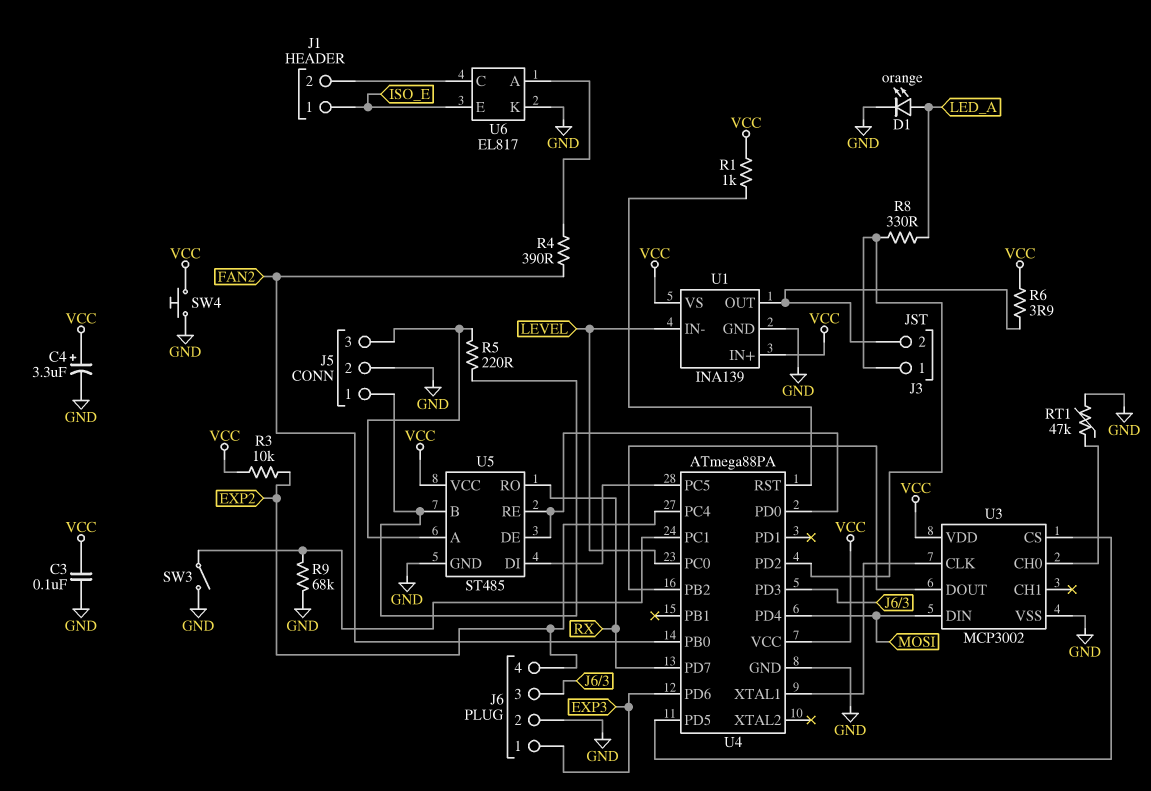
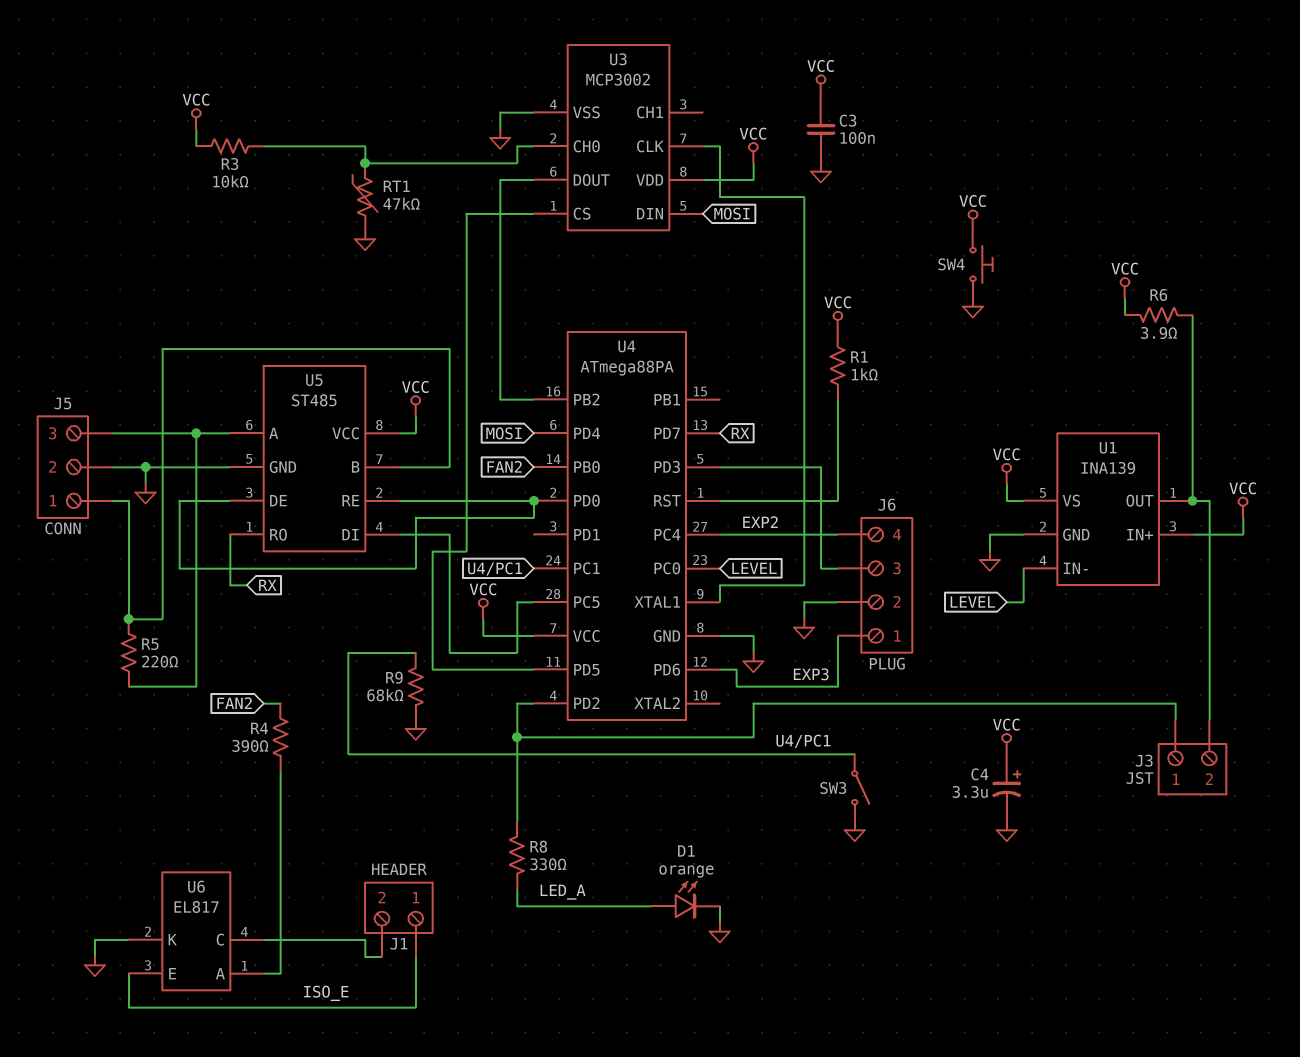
R3: 10k (EXP2, VCC) -> 10k (U3/CH0, VCC)

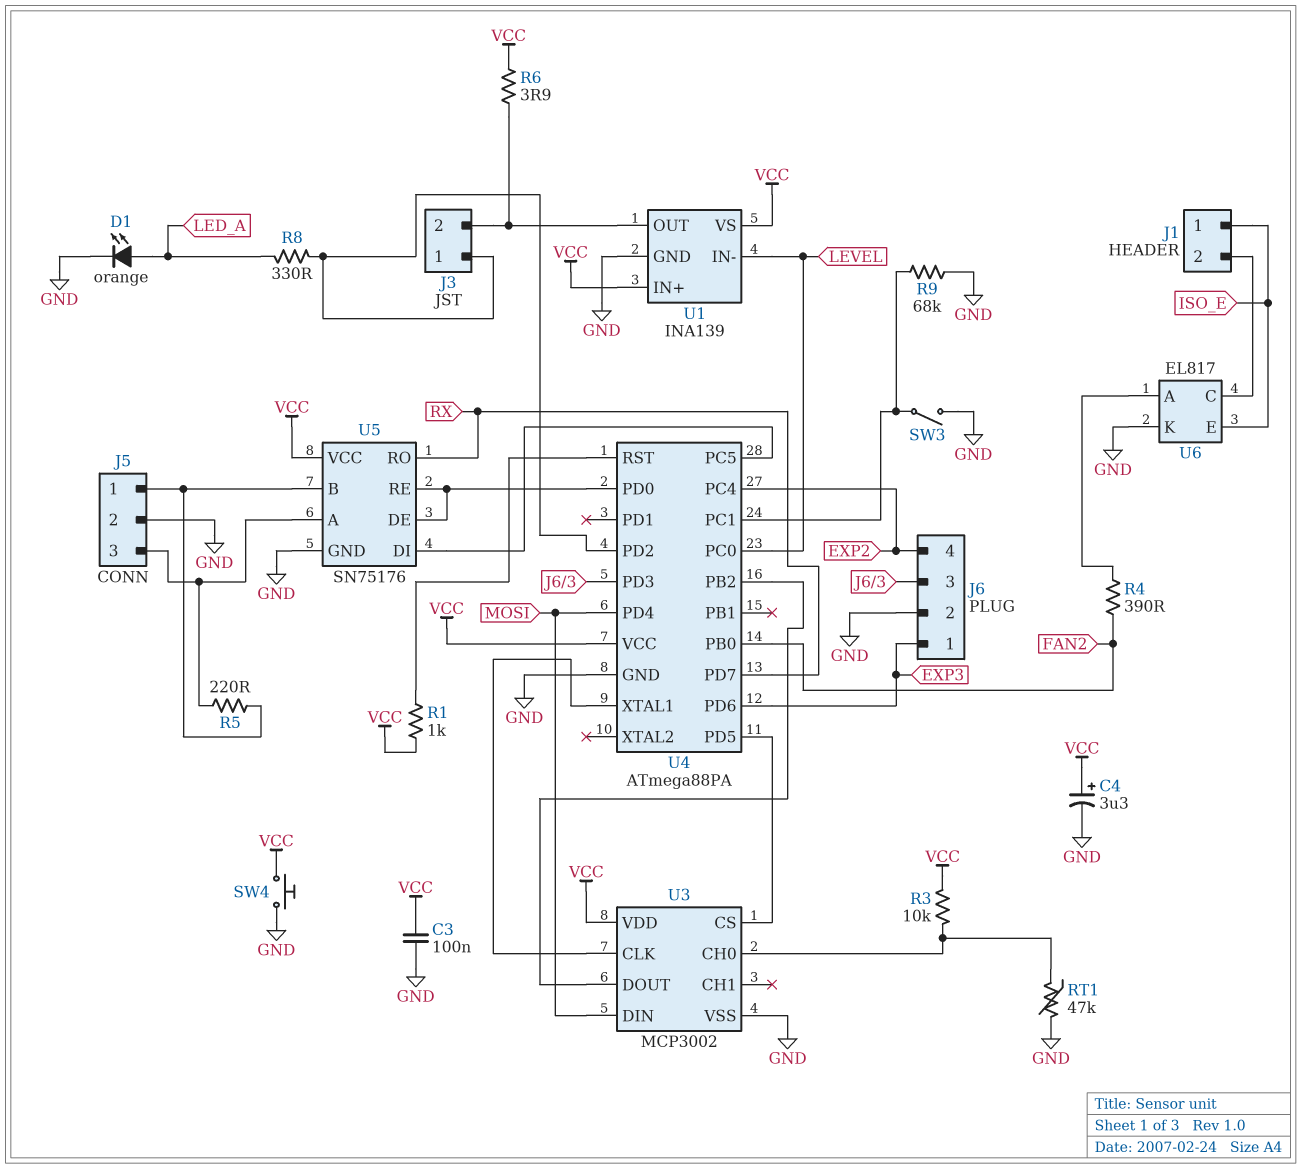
U5: ST485 -> SN75176

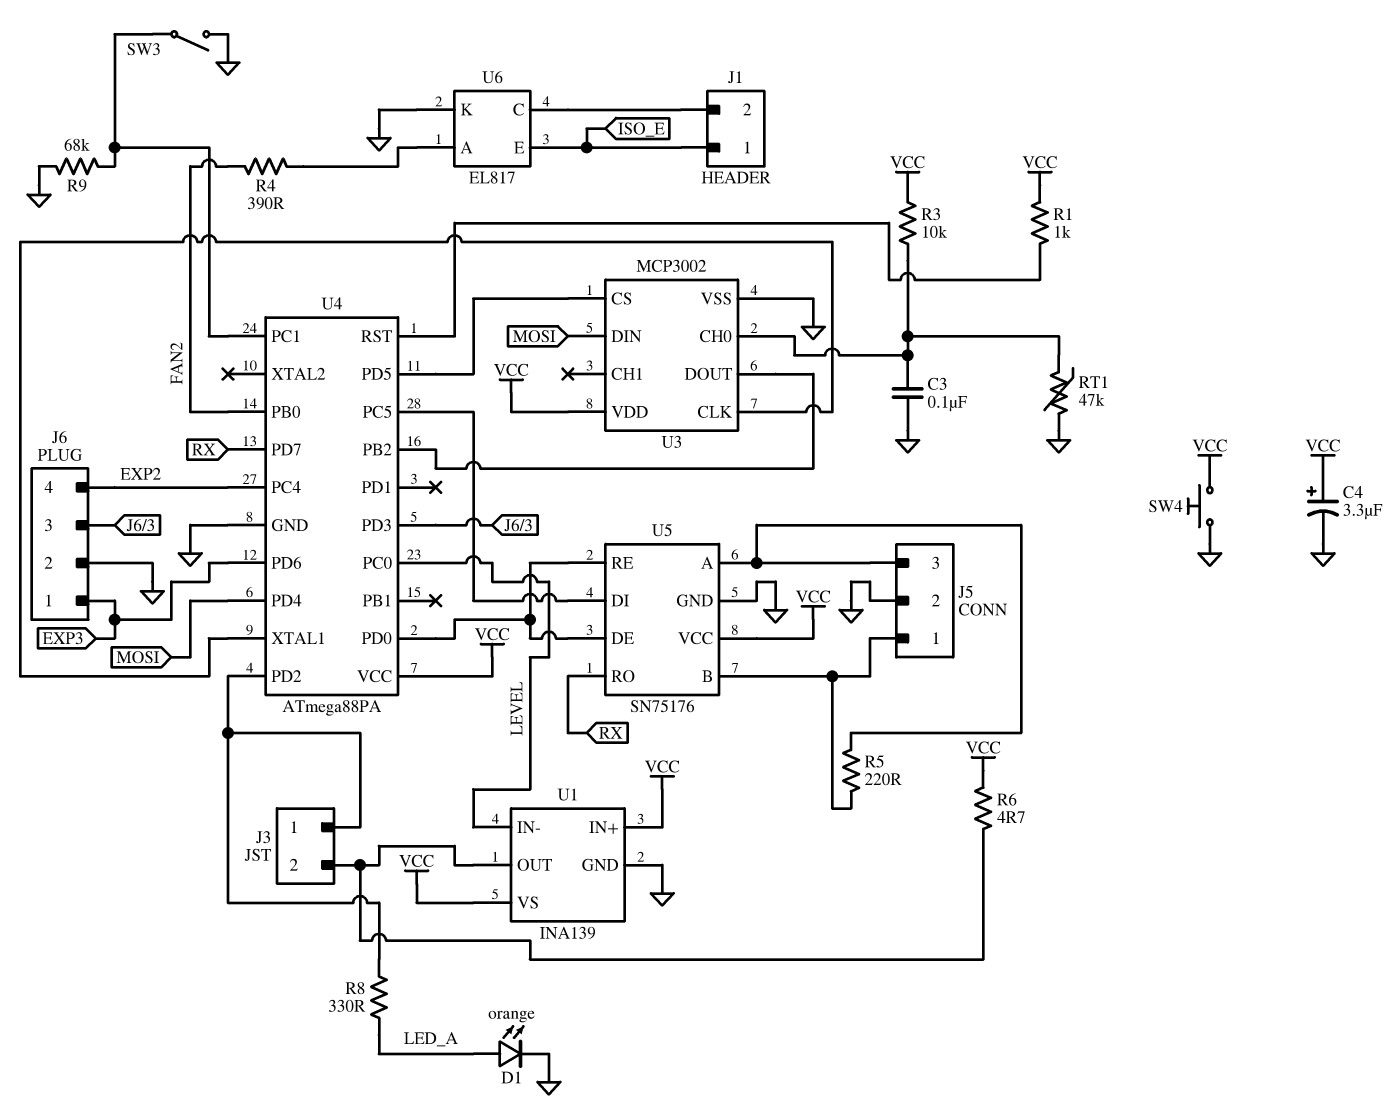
C3: 100nF (GND, VCC) -> 100nF (GND, U3/CH0)
R6: 3.9 (J3/2, VCC) -> 4.7 (J3/2, VCC)

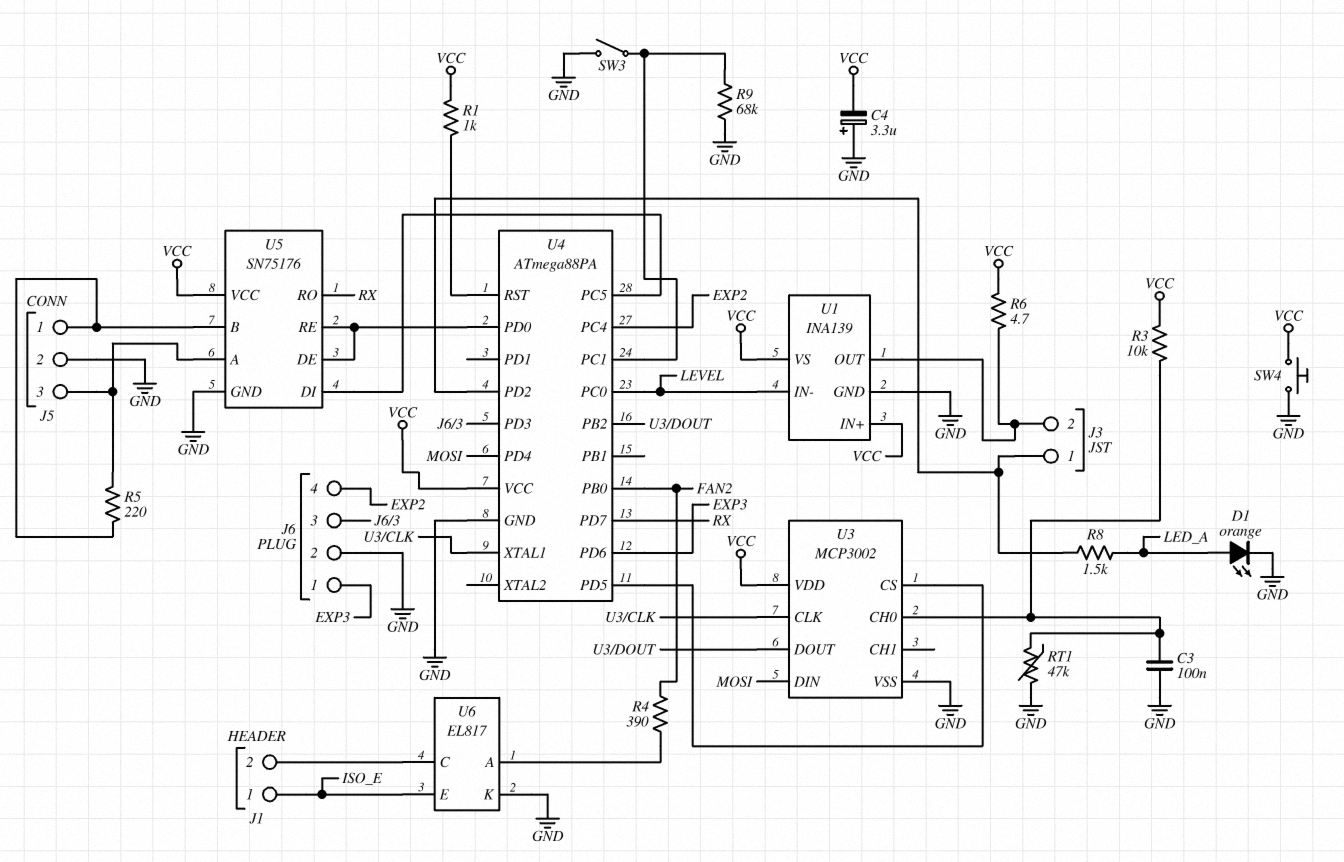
C4: 3.3uF (plus VCC, minus GND) -> 3.3uF (plus GND, minus VCC)
R8: 330 (J3/1, LED_A) -> 1.5k (J3/1, LED_A)

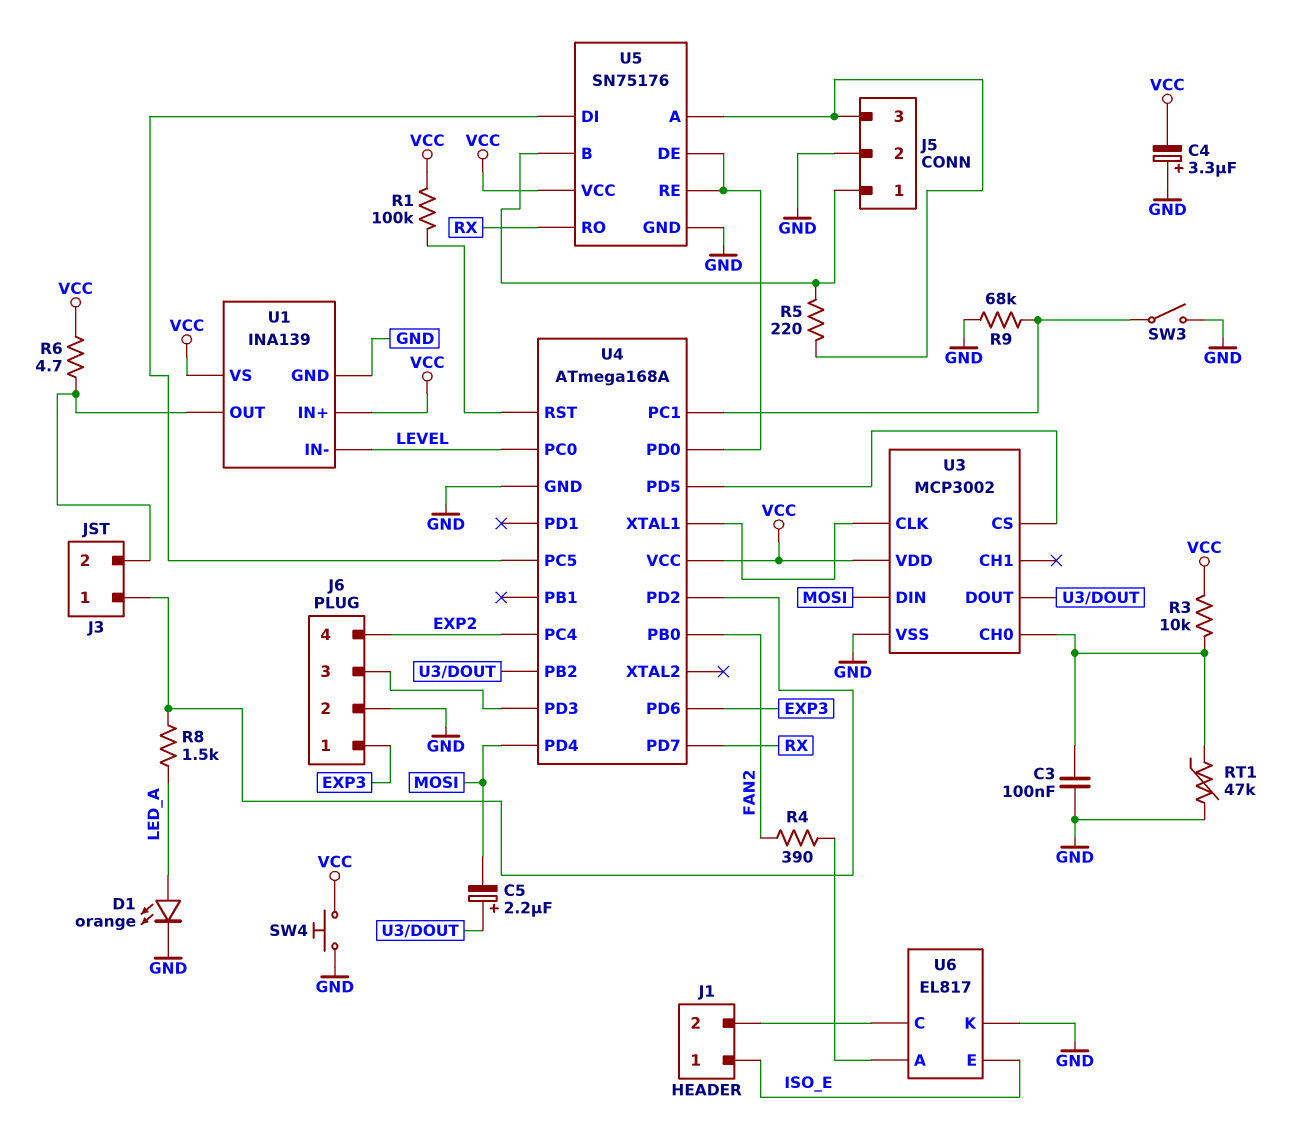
C5: none -> 2.2uF (plus U3/DOUT, minus MOSI)
R1: 1k (U4/RST, VCC) -> 100k (U4/RST, VCC)
U4: ATmega88PA -> ATmega168A

